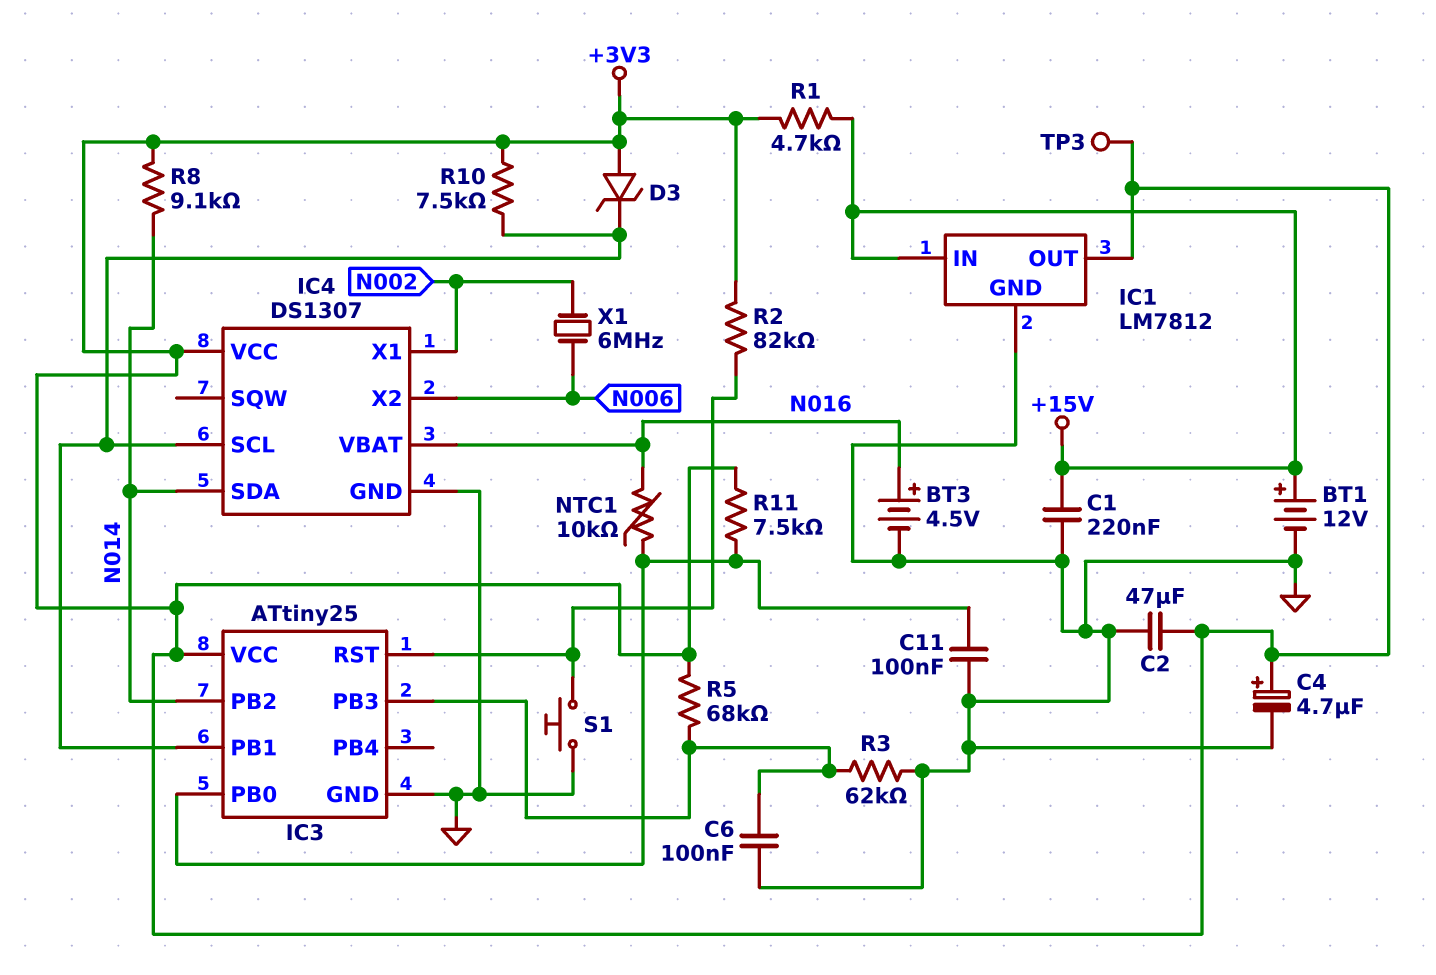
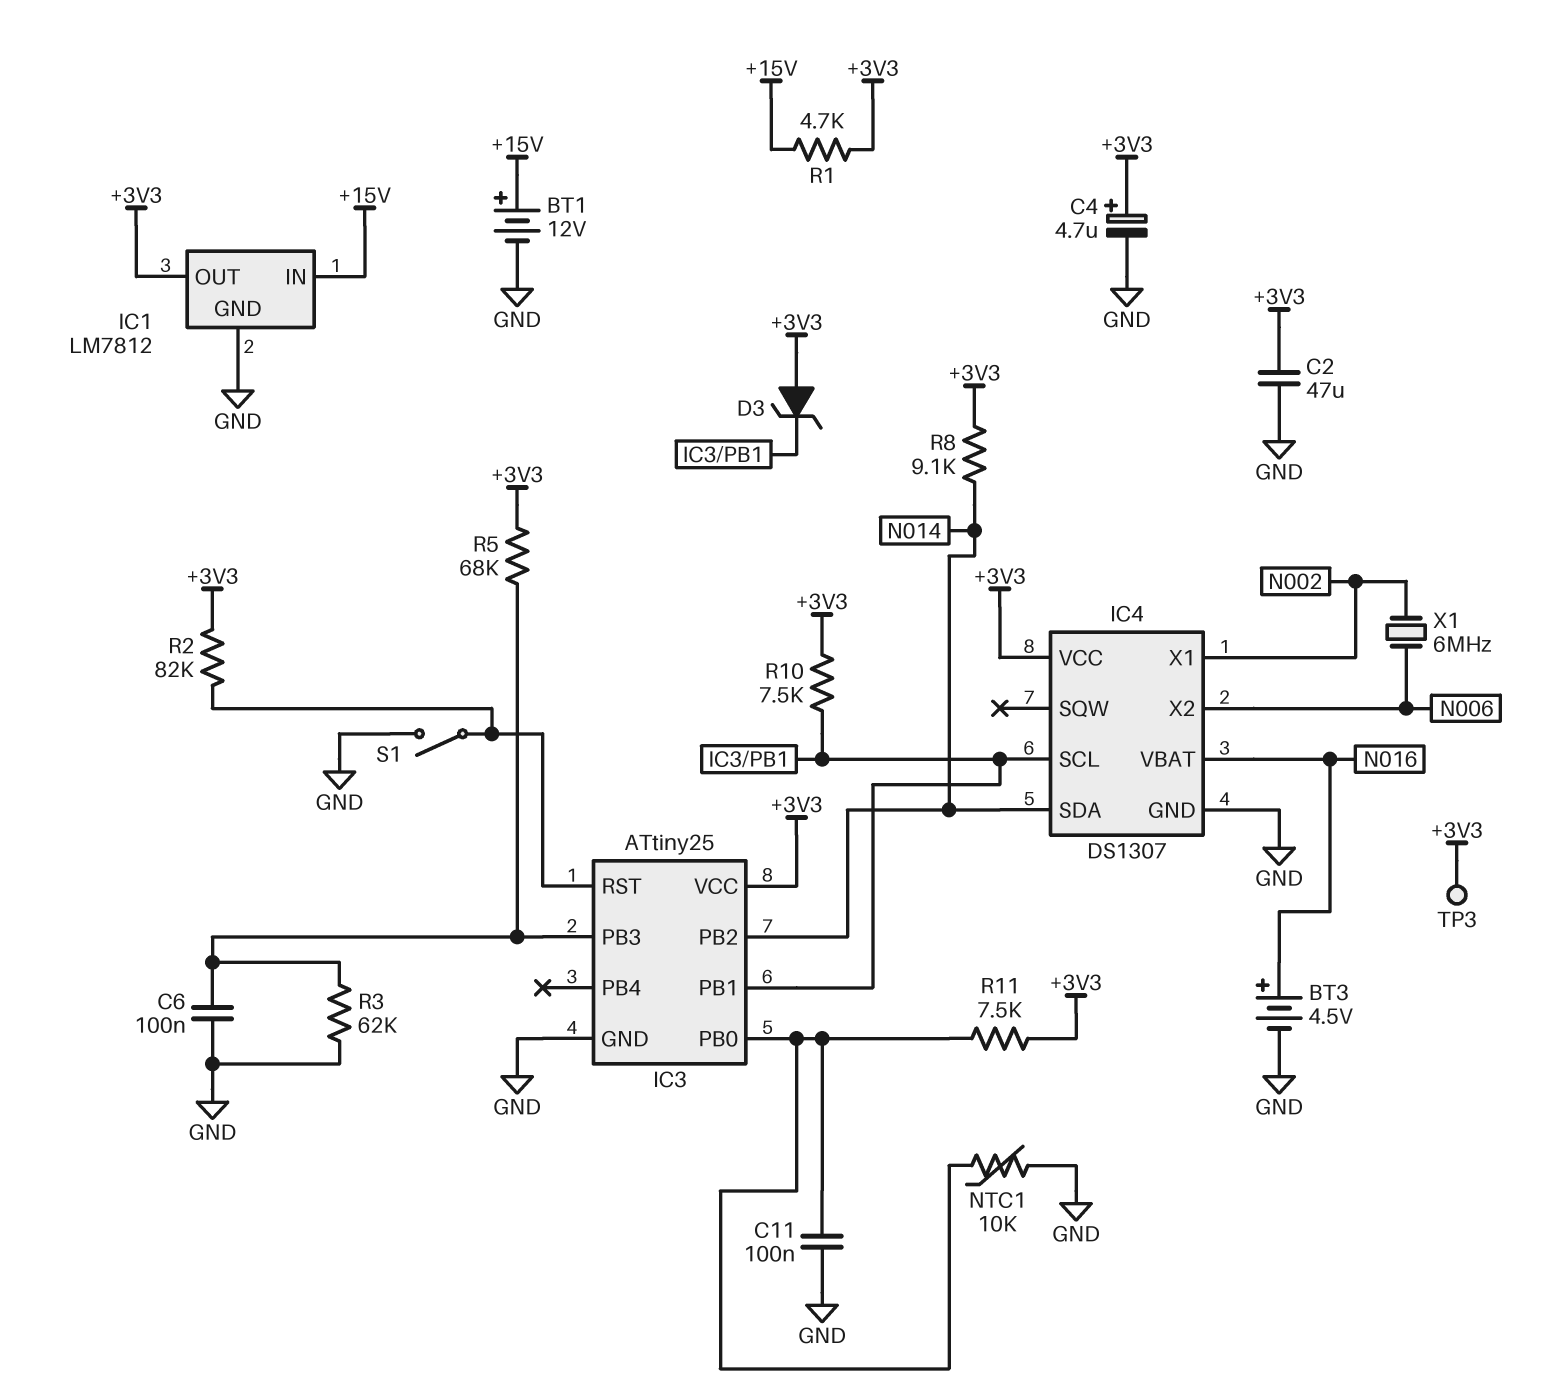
C1: 220nF (+15V, GND) -> none
NTC1: 10k (IC3/PB0, N016) -> 10k (GND, IC3/PB0)
S1: button (GND, IC3/RST) -> switch (GND, IC3/RST)

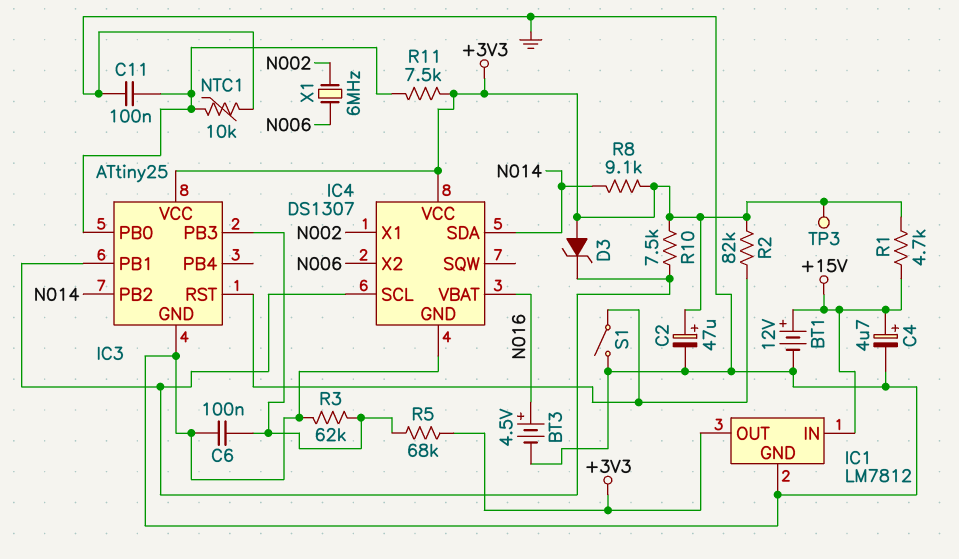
C2: 47uF (+3V3, GND) -> 47uF (plus +3V3, minus GND)
C4: 4.7uF (plus +3V3, minus GND) -> 4.7uF (plus +15V, minus GND)

